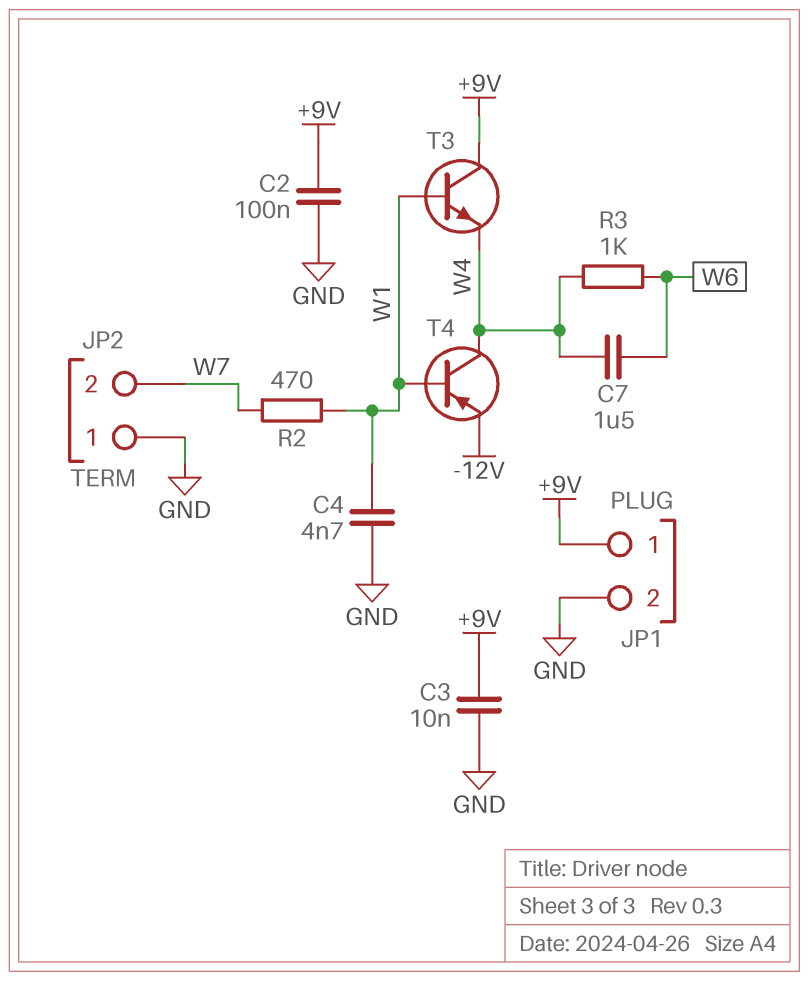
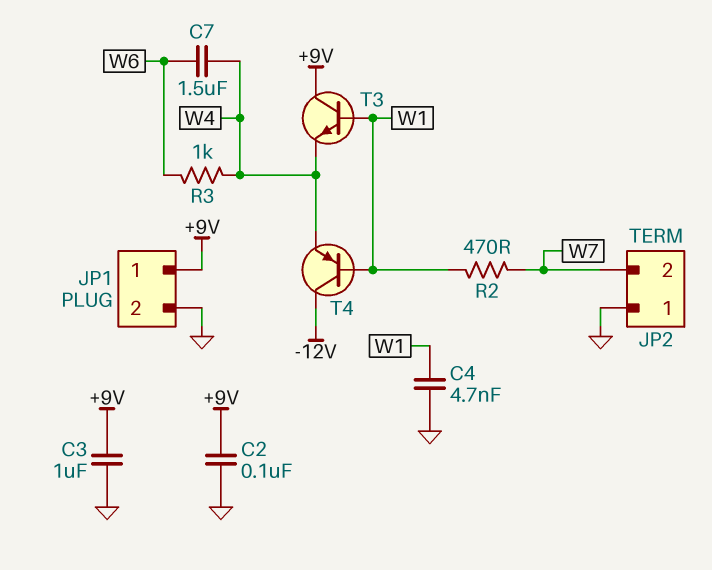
C3: 10nF (+9V, GND) -> 1uF (+9V, GND)
T4: PNP (B W1, C W4, E -12V) -> PNP (B W1, C -12V, E W4)

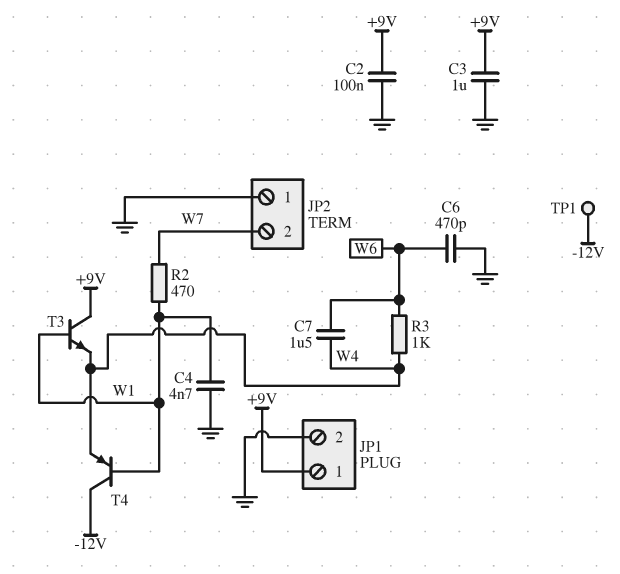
C6: none -> 470pF (GND, W6)
TP1: none -> test point (-12V)

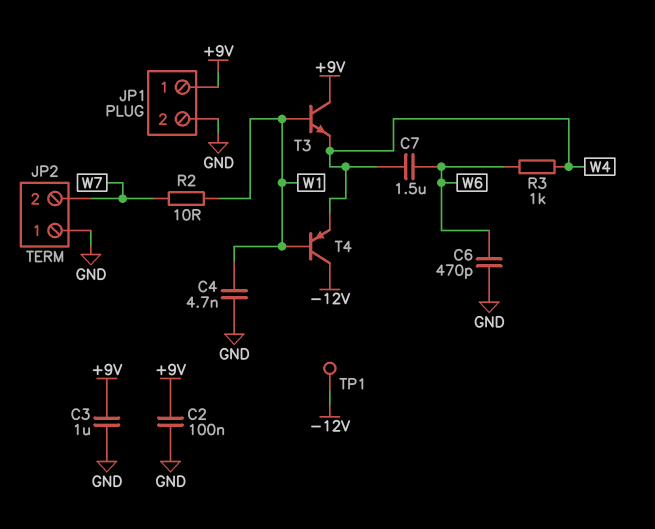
R2: 470 (W1, W7) -> 10 (W1, W7)

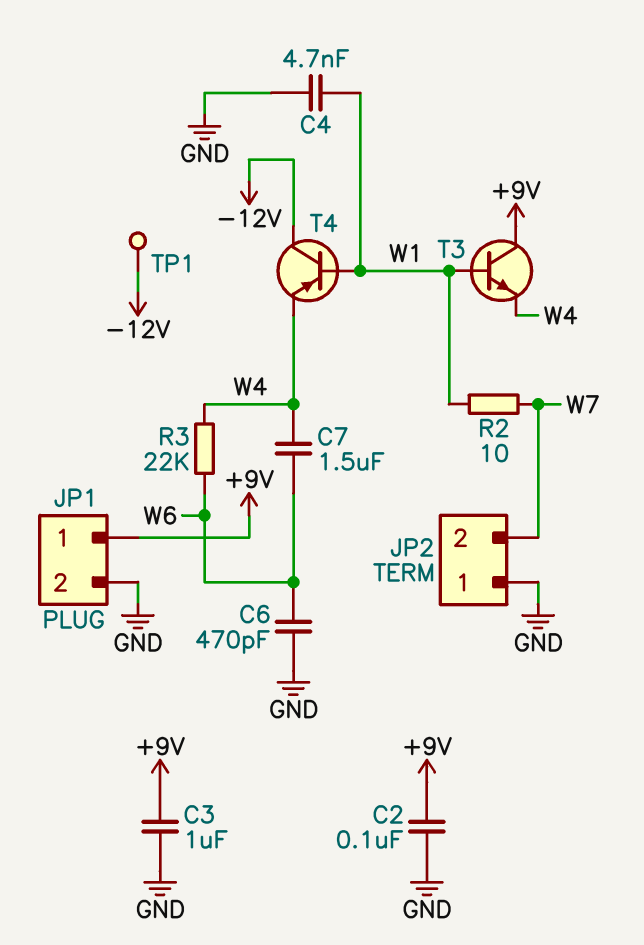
R3: 1k (W4, W6) -> 22k (W4, W6)

